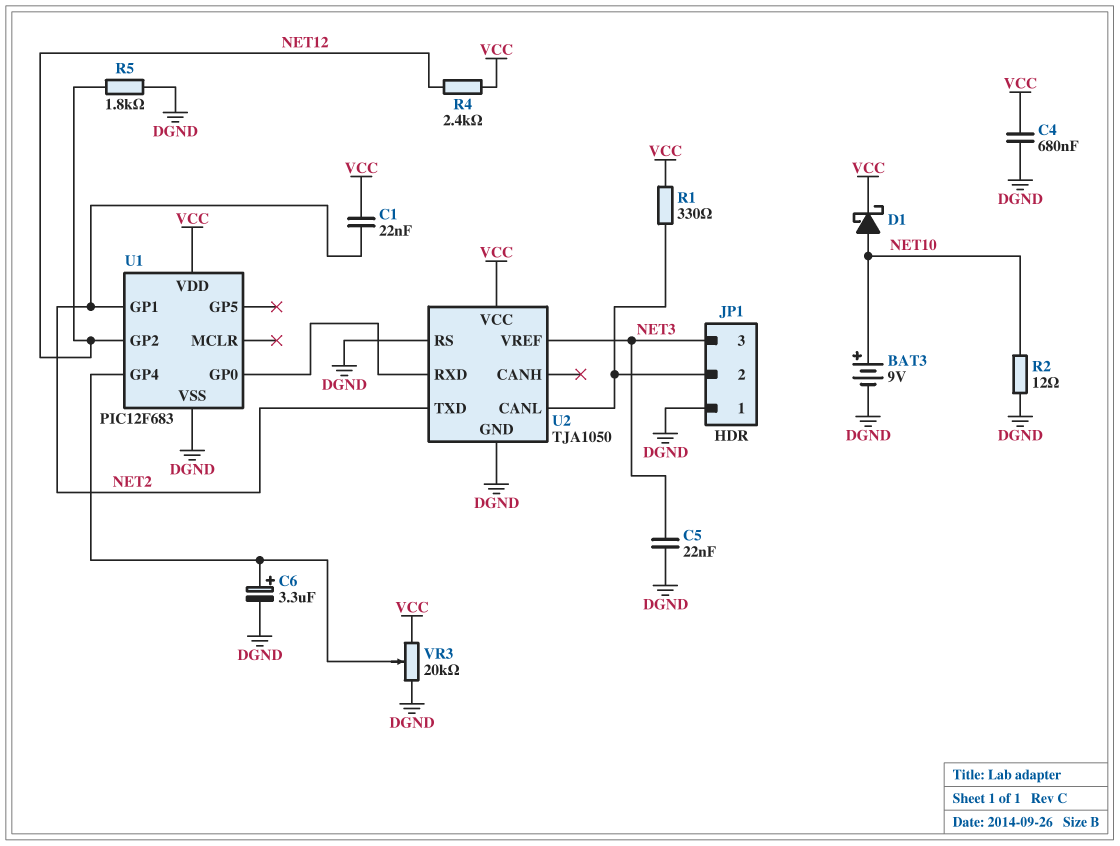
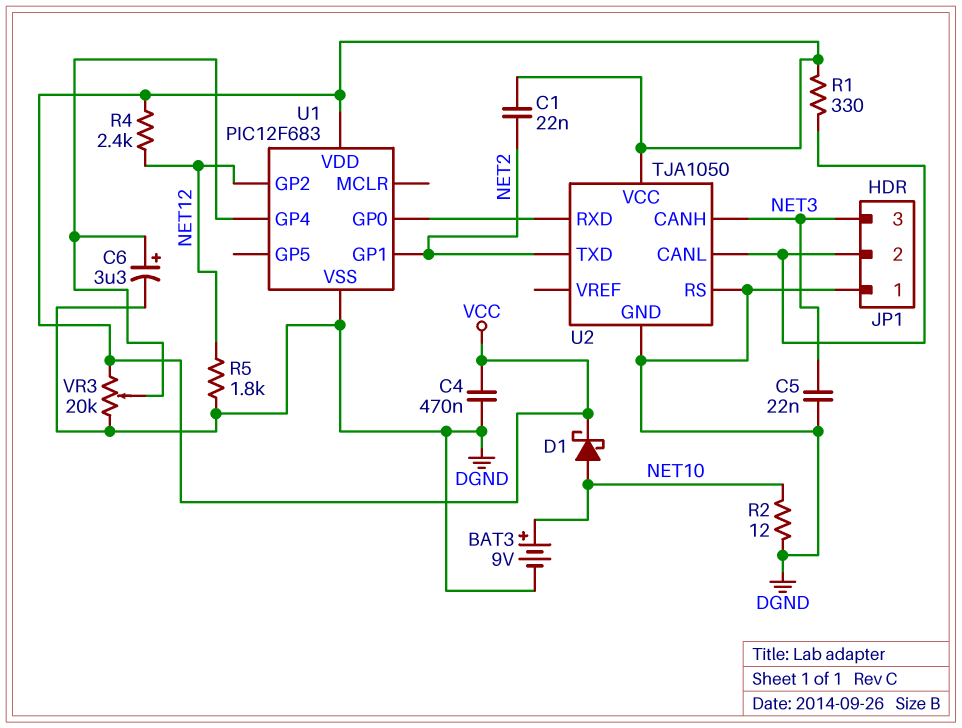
C4: 680nF (DGND, VCC) -> 470nF (DGND, VCC)
U2 pin CANH: none -> NET3
U2 pin VREF: NET3 -> none

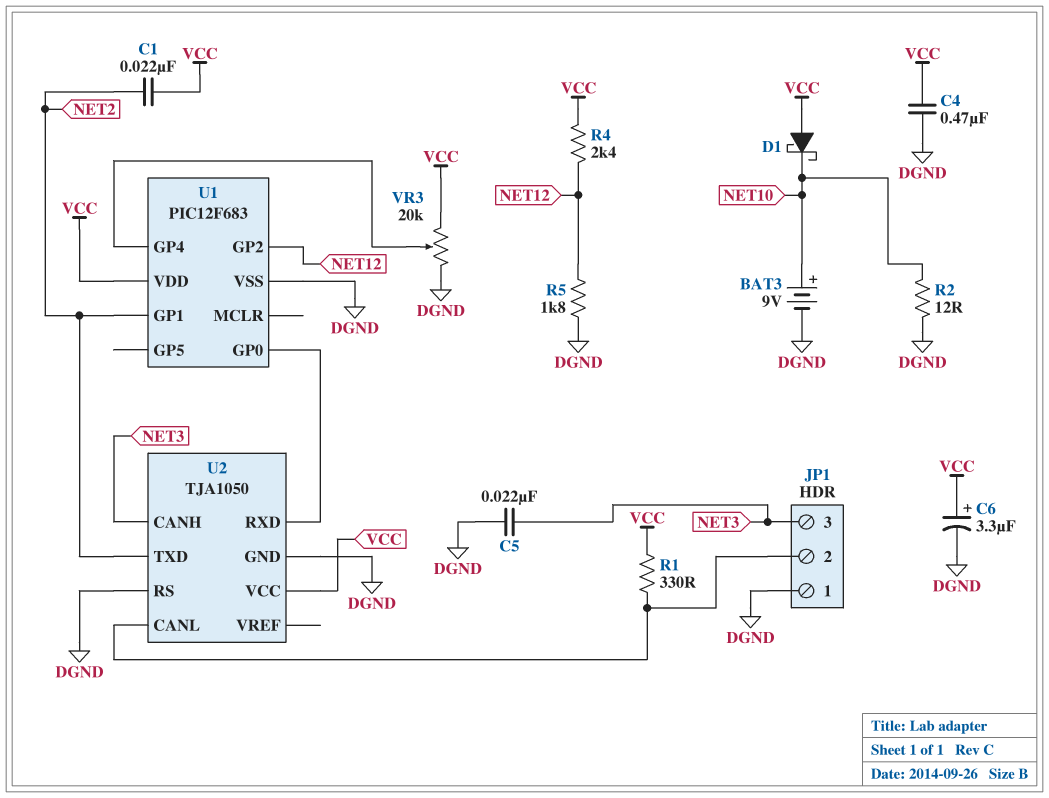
C6: 3.3uF (plus U1/GP4, minus DGND) -> 3.3uF (plus VCC, minus DGND)
D1: schottky (A NET10, K VCC) -> schottky (A VCC, K NET10)

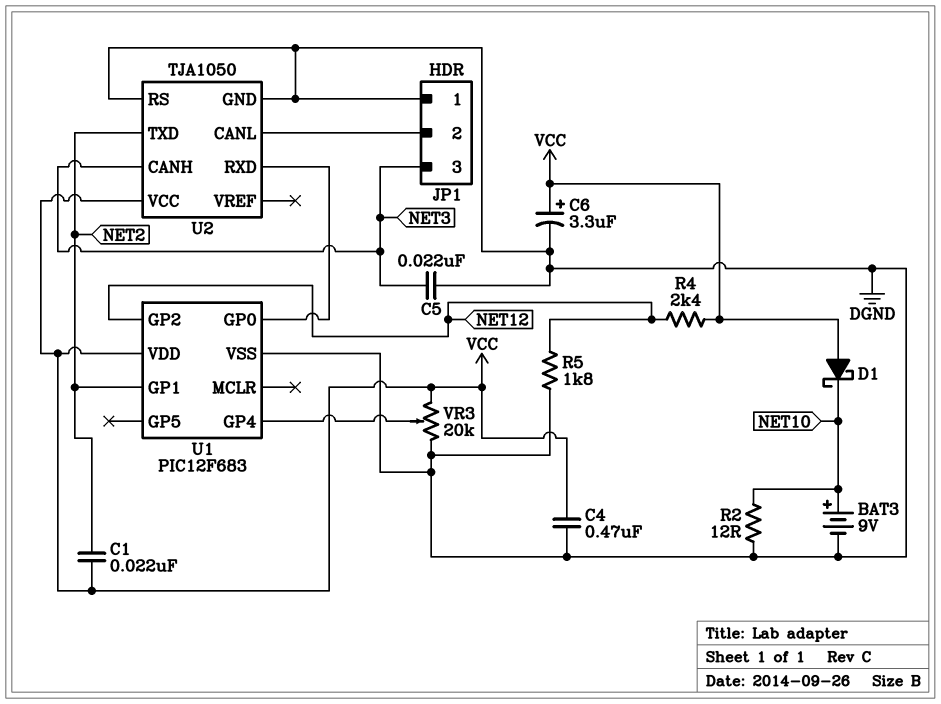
R1: 330 (JP1/2, VCC) -> none

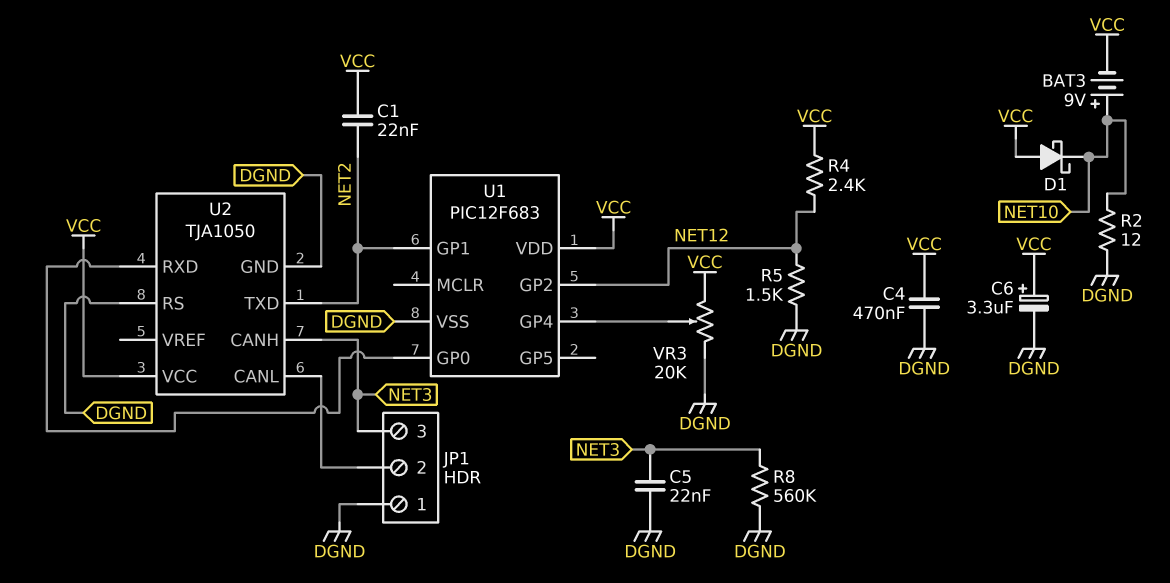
BAT3: 9V (plus NET10, minus DGND) -> 9V (plus NET10, minus VCC)
R5: 1.8k (DGND, NET12) -> 1.5k (DGND, NET12)
R8: none -> 560k (DGND, NET3)

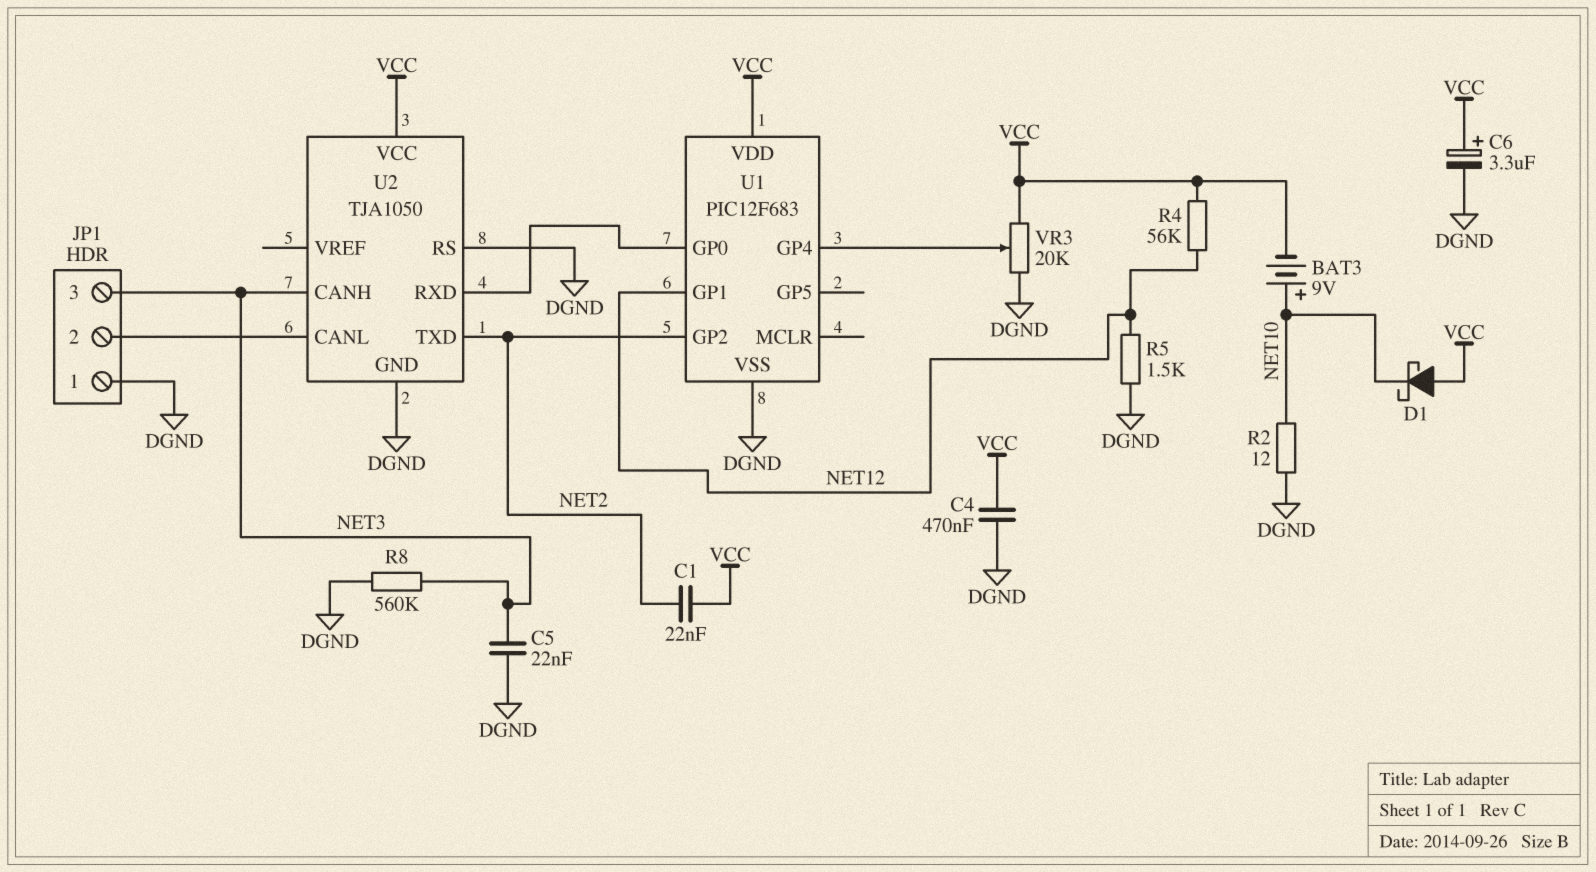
R4: 2.4k (NET12, VCC) -> 56k (NET12, VCC)
U1 pin GP1: NET2 -> NET12
U1 pin GP2: NET12 -> NET2

